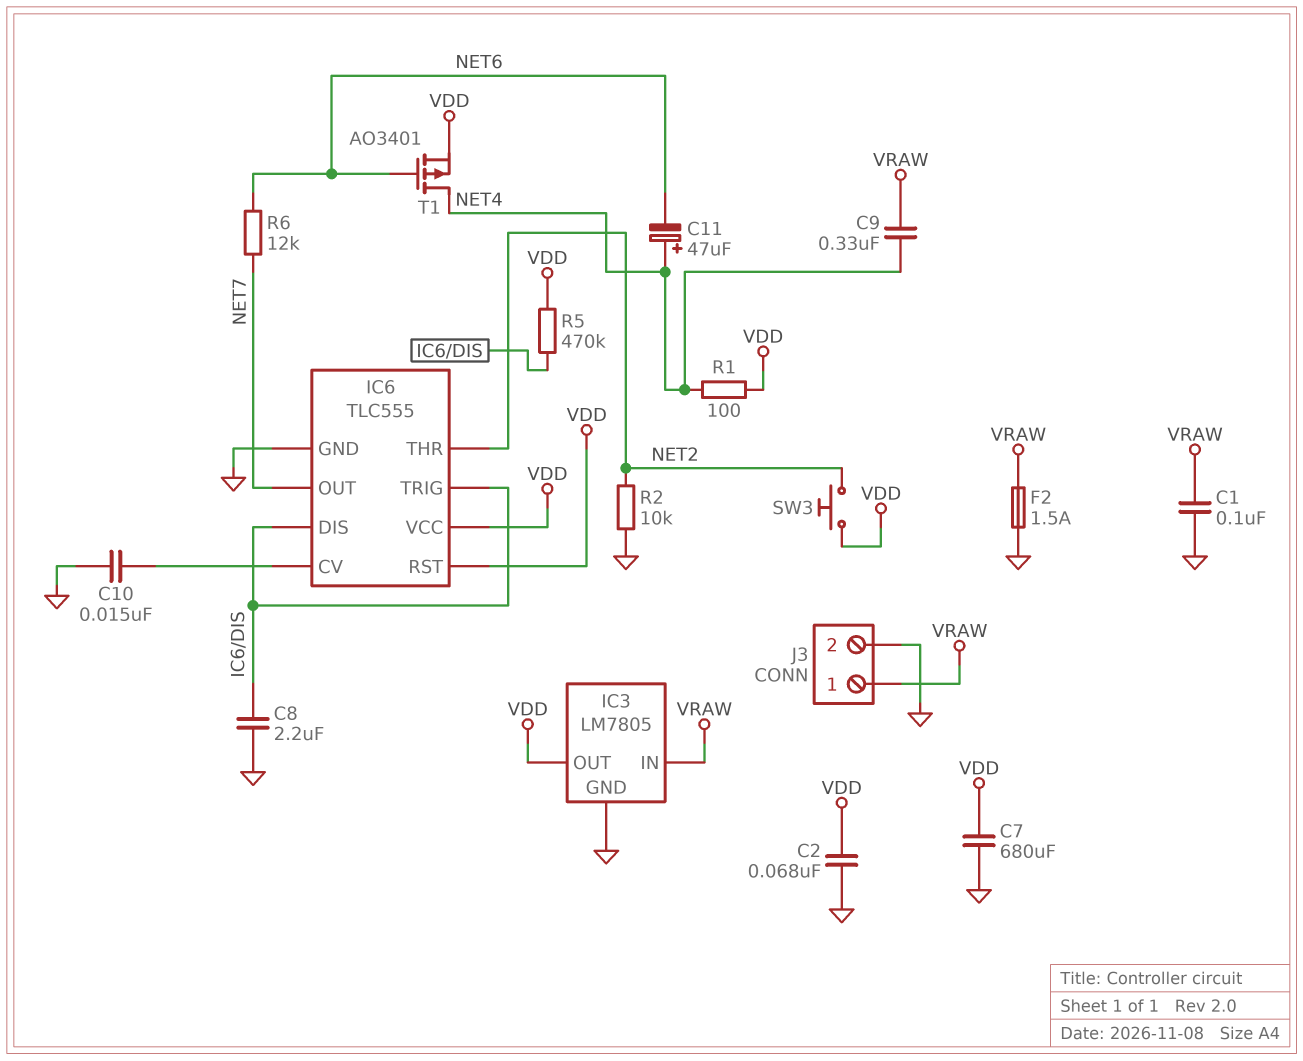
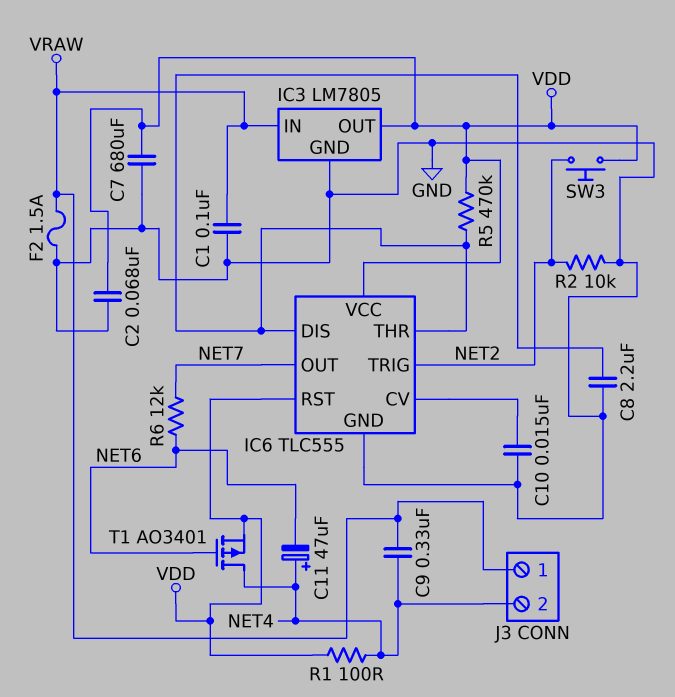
IC6 pin THR: NET2 -> IC6/DIS
IC6 pin TRIG: IC6/DIS -> NET2
J3 pin 2: GND -> NET4

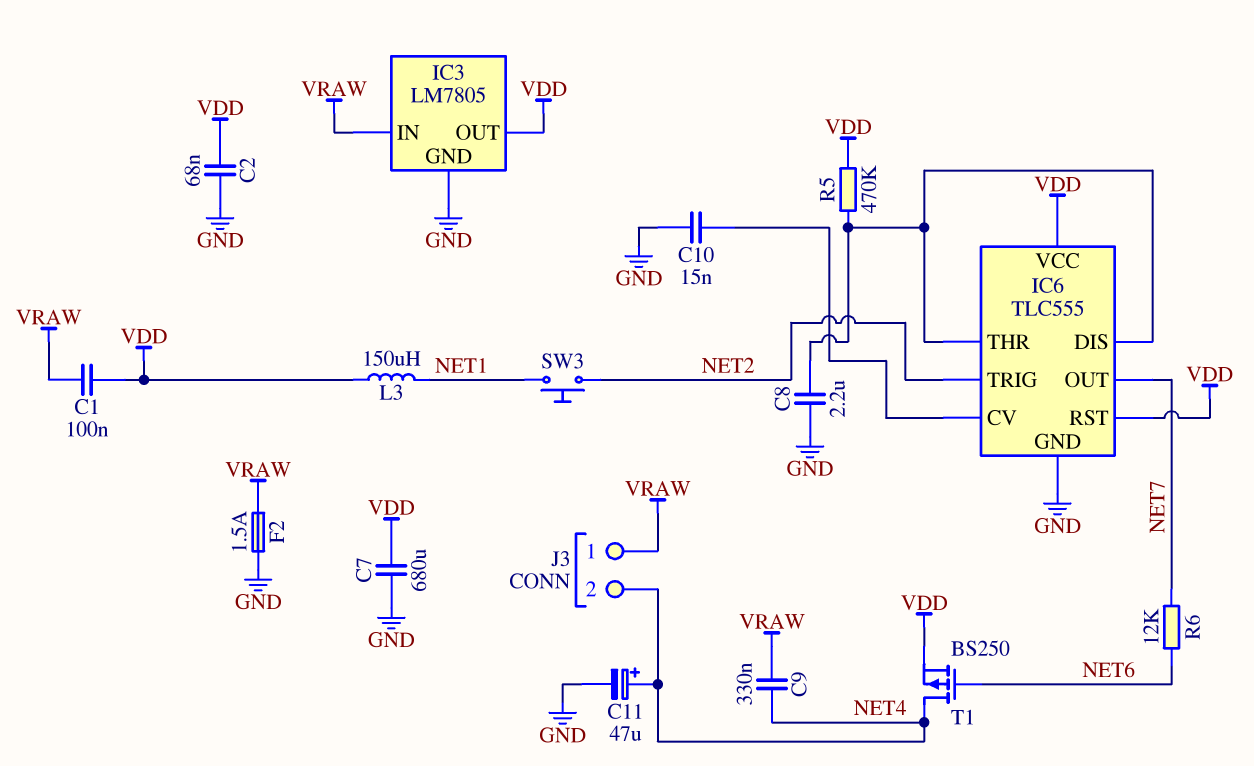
C1: 100nF (GND, VRAW) -> 100nF (VDD, VRAW)
C11: 47uF (plus NET4, minus NET6) -> 47uF (plus NET4, minus GND)
L3: none -> 150uH (NET1, VDD)
R1: 100 (NET4, VDD) -> none
R2: 10k (GND, NET2) -> none
SW3: button (NET2, VDD) -> button (NET1, NET2)
T1: PMOS AO3401 (G NET6, D NET4, S VDD) -> PMOS BS250 (G NET6, D NET4, S VDD)

